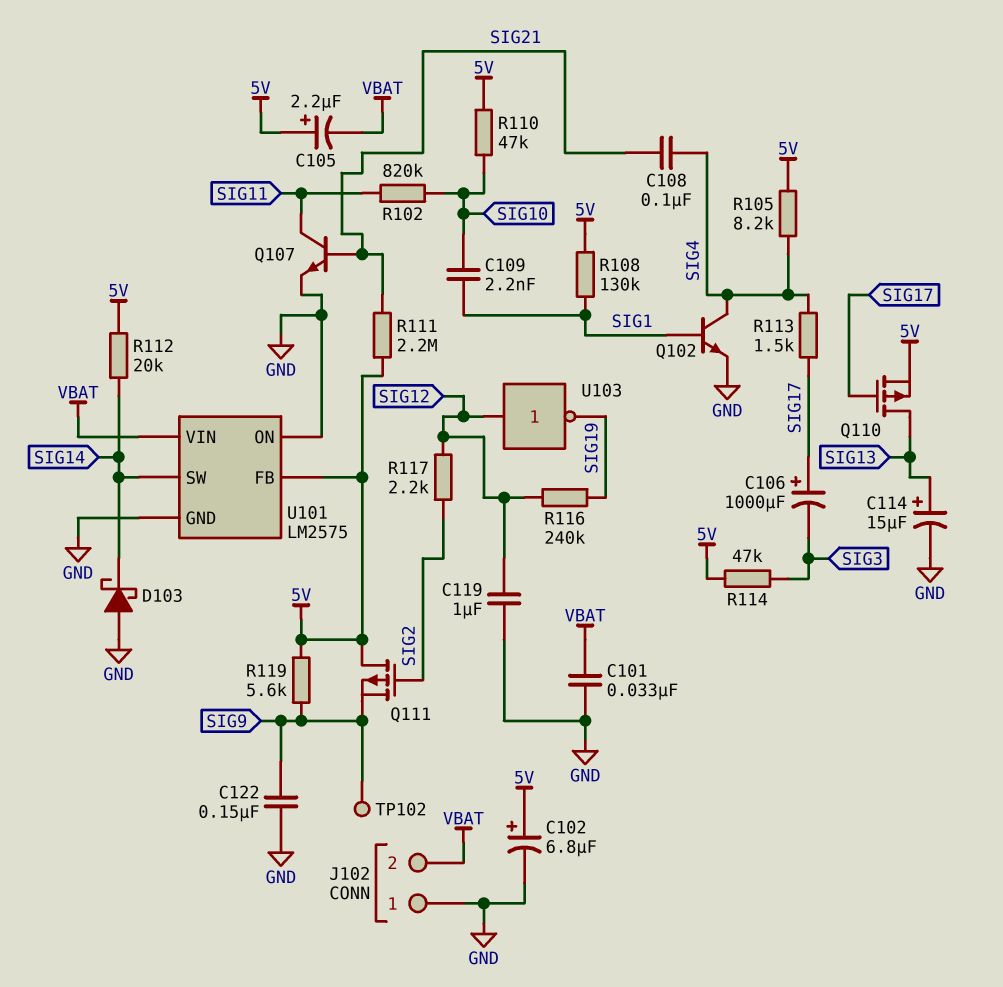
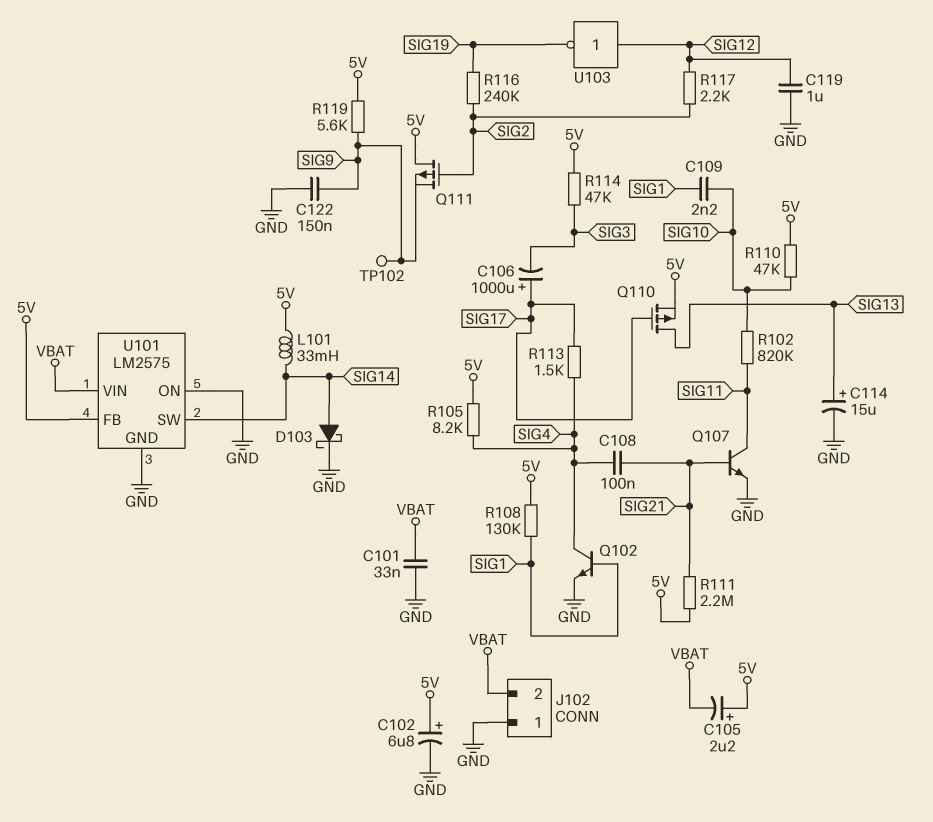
D103: schottky (A GND, K SIG14) -> schottky (A SIG14, K GND)
L101: none -> 33mH (5V, SIG14)
R112: 20k (5V, SIG14) -> none
R116: 240k (SIG12, SIG19) -> 240k (SIG2, SIG19)

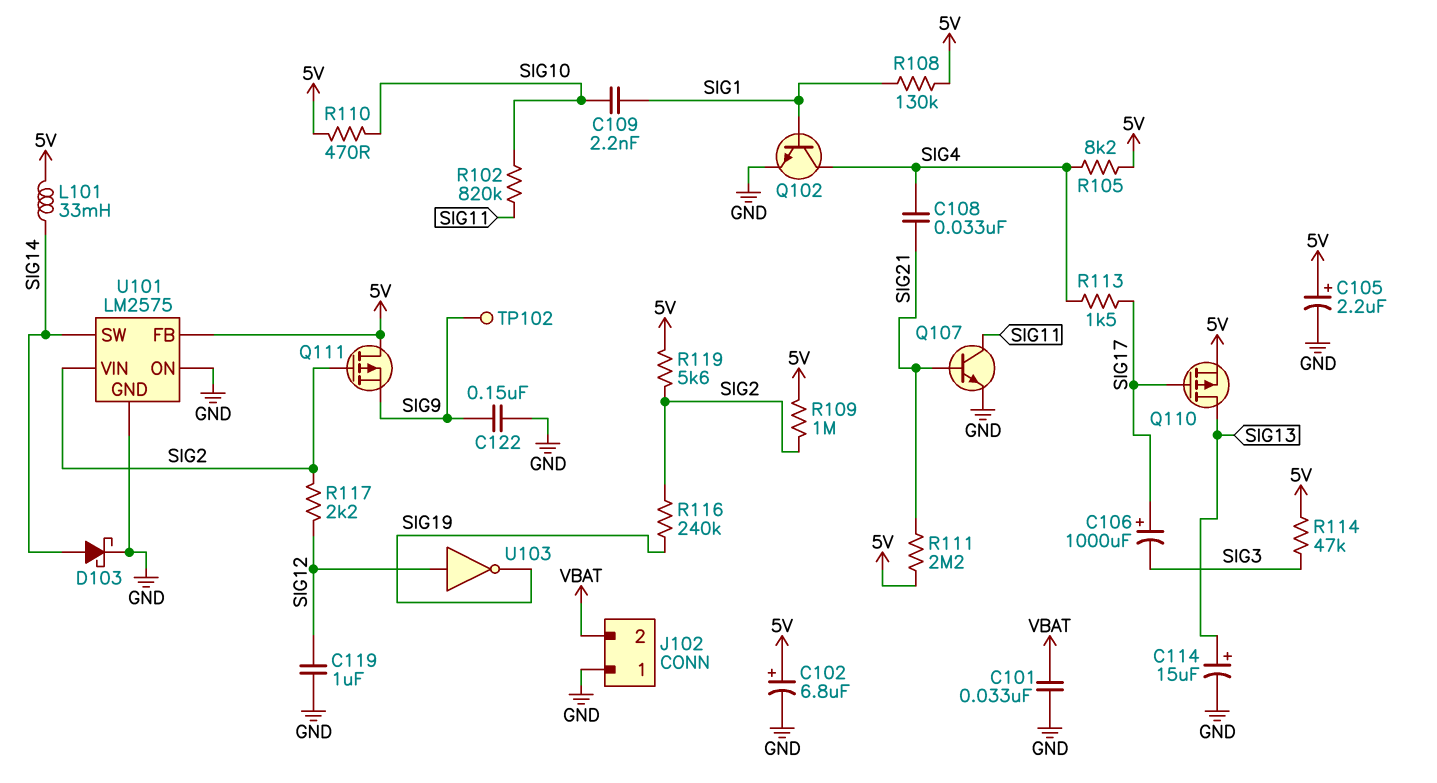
C105: 2.2uF (plus 5V, minus VBAT) -> 2.2uF (plus 5V, minus GND)
C108: 100nF (SIG4, SIG21) -> 33nF (SIG4, SIG21)
R109: none -> 1M (5V, SIG2)
R110: 47k (5V, SIG10) -> 470 (5V, SIG10)
R119: 5.6k (5V, SIG9) -> 5.6k (5V, SIG2)
U101 pin VIN: VBAT -> SIG2

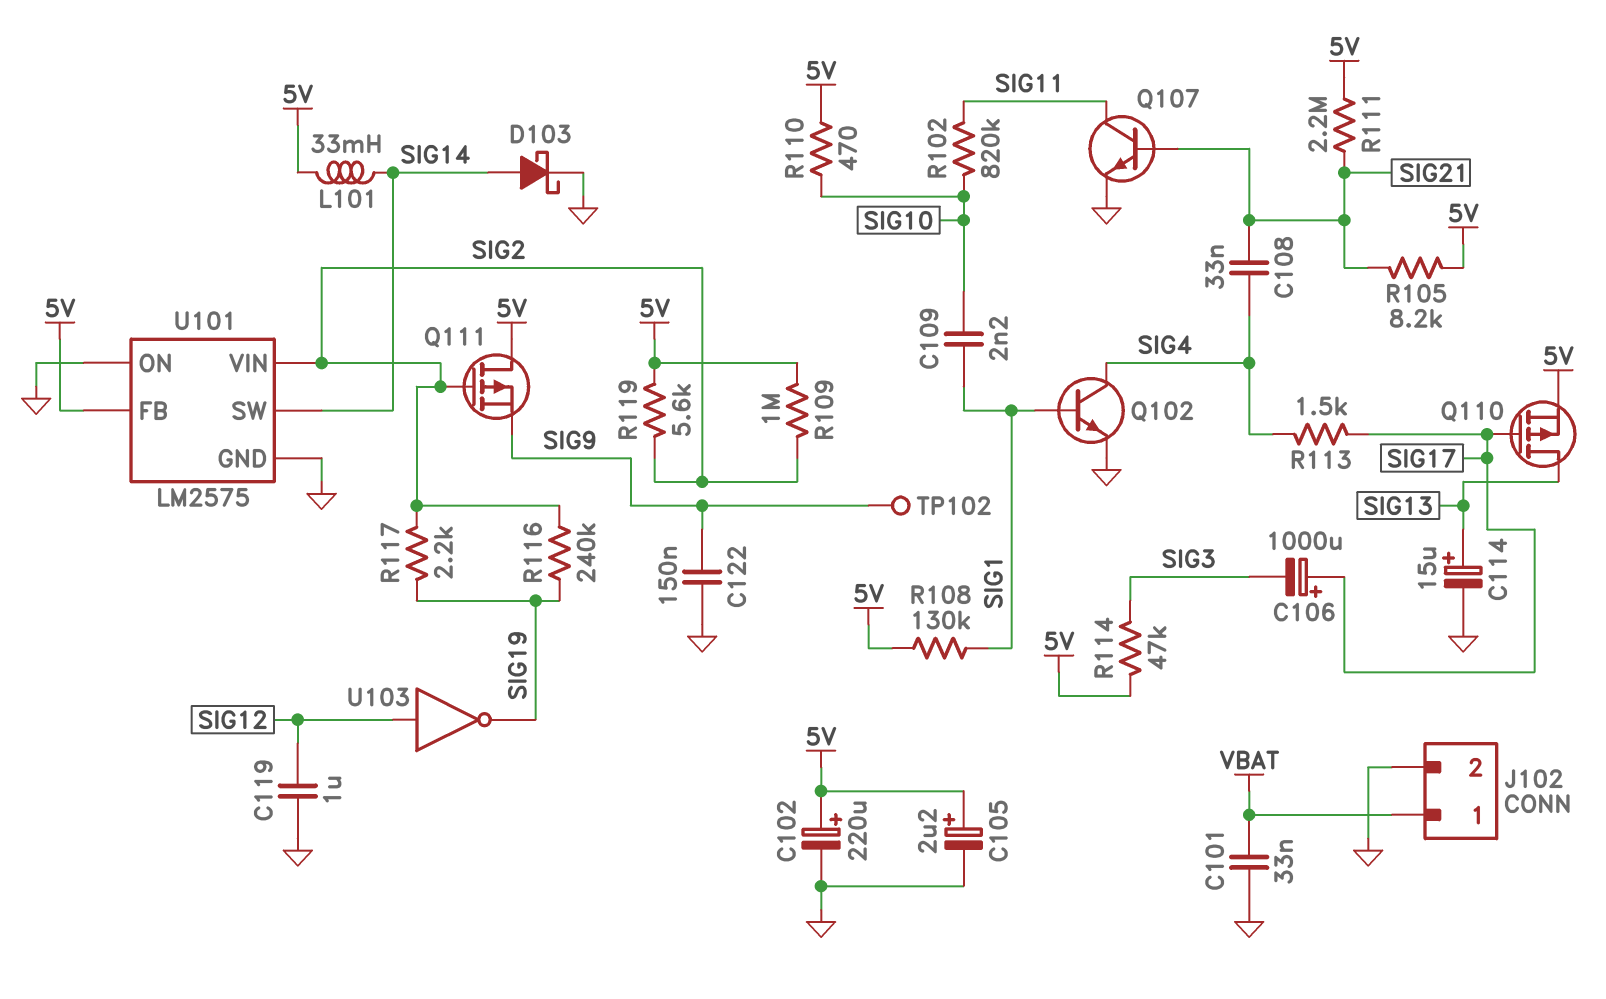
C102: 6.8uF (plus 5V, minus GND) -> 220uF (plus 5V, minus GND)
J102 pin 1: GND -> VBAT
J102 pin 2: VBAT -> GND
R105: 8.2k (5V, SIG4) -> 8.2k (5V, SIG21)
R117: 2.2k (SIG2, SIG12) -> 2.2k (SIG2, SIG19)

